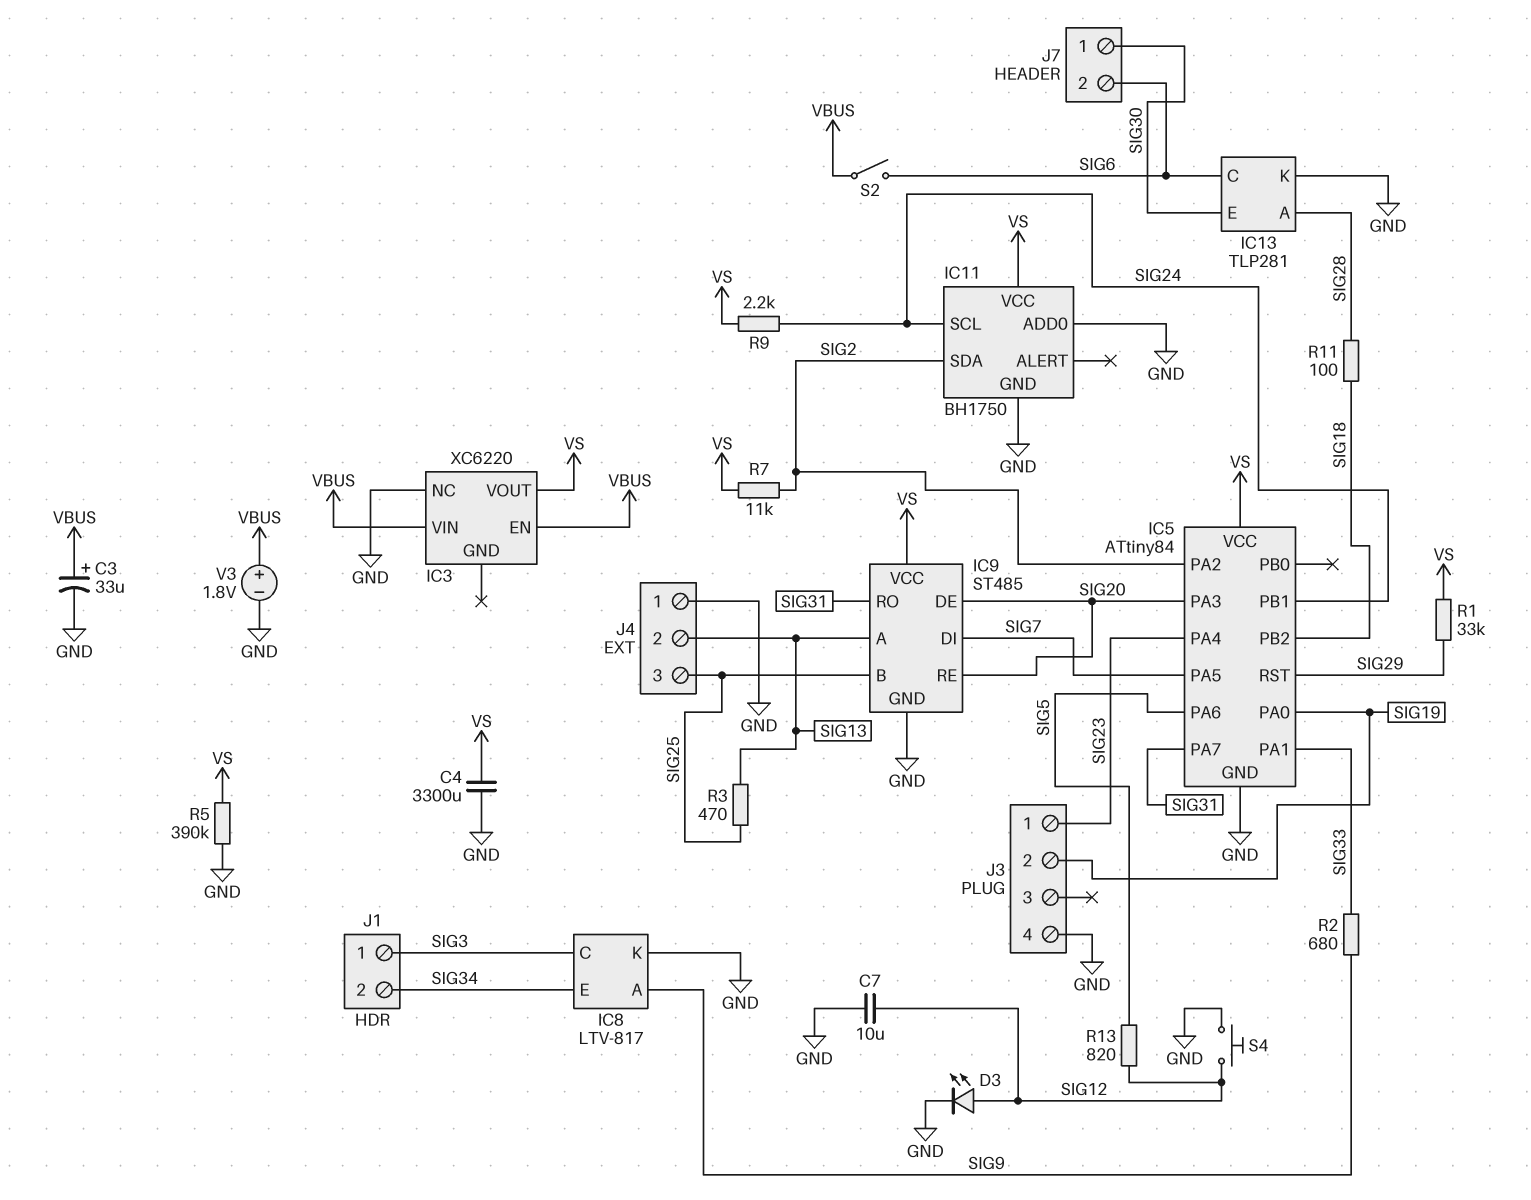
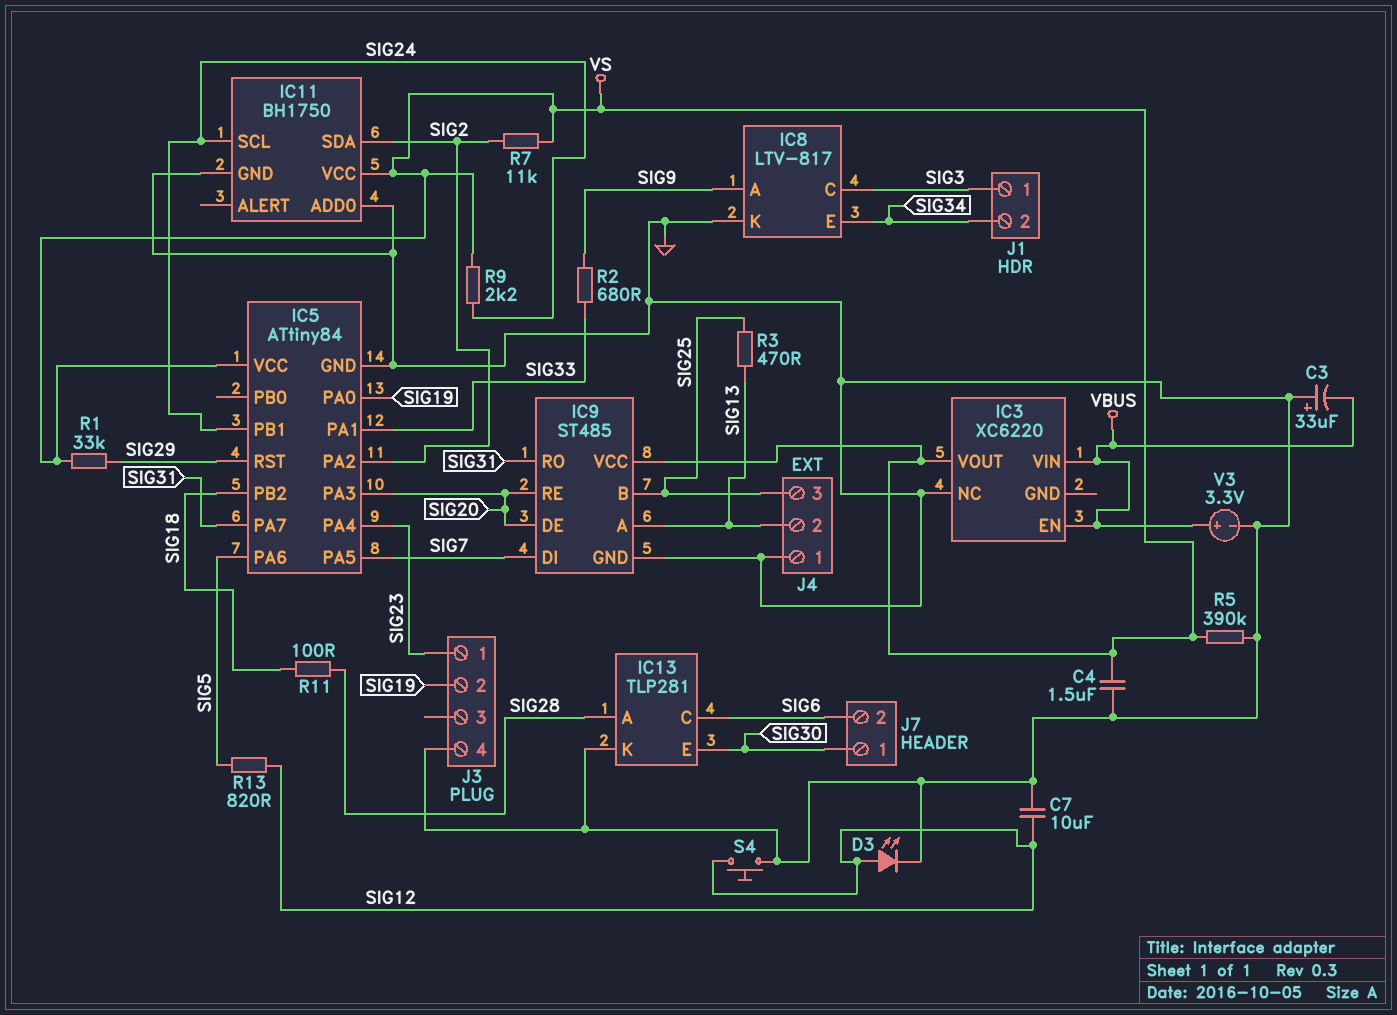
C3: 33uF (plus VBUS, minus GND) -> 33uF (plus GND, minus VBUS)
C4: 3300uF (GND, VS) -> 1.5uF (GND, VS)
S2: switch (SIG6, VBUS) -> none
V3: 1.8V (plus VBUS, minus GND) -> 3.3V (plus VBUS, minus GND)

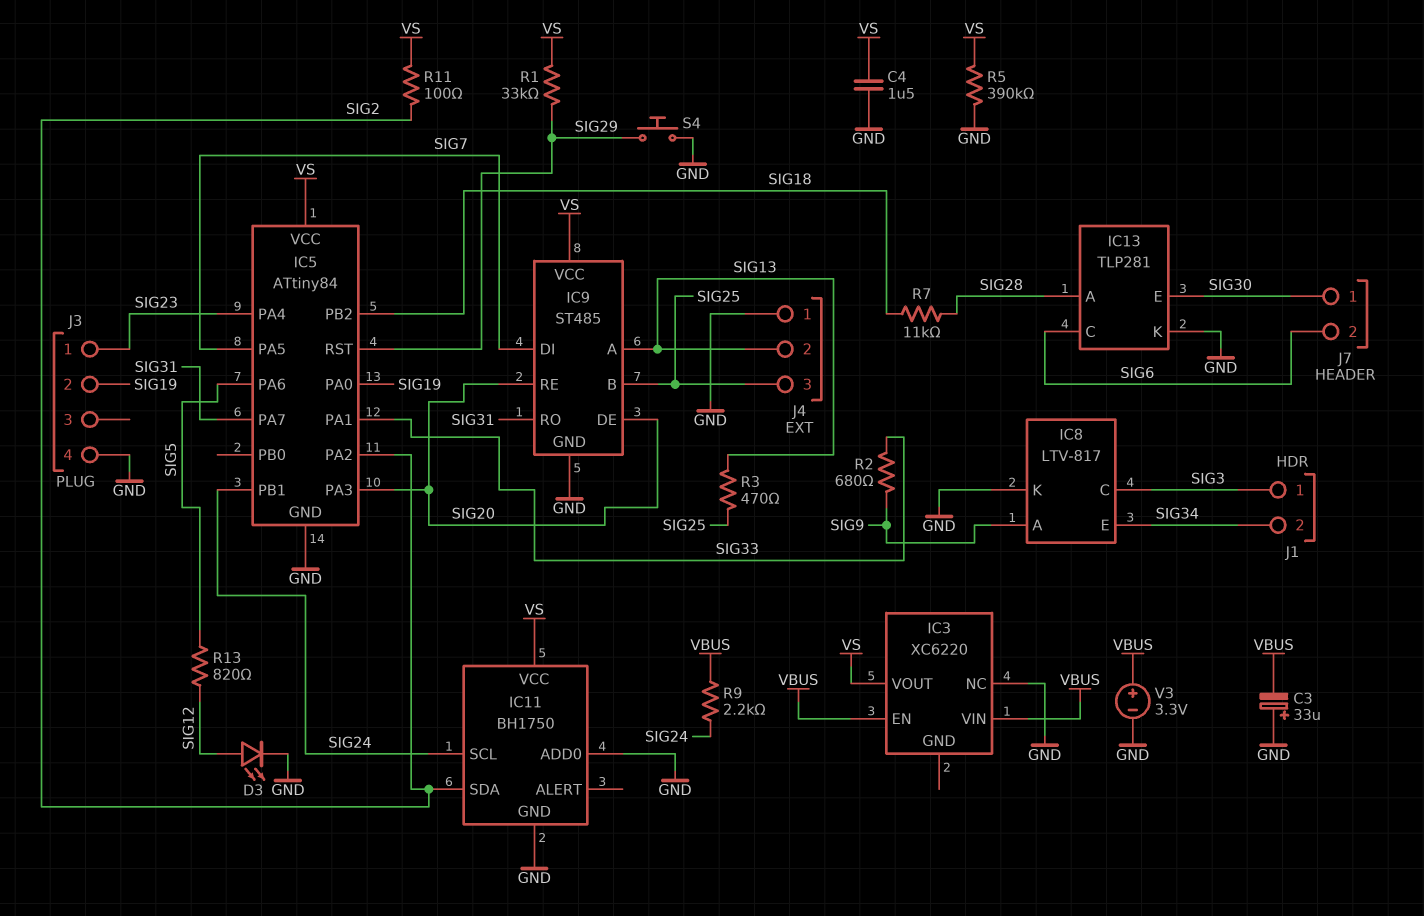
C7: 10uF (GND, SIG12) -> none
R7: 11k (SIG2, VS) -> 11k (SIG18, SIG28)
R9: 2.2k (SIG24, VS) -> 2.2k (SIG24, VBUS)
R11: 100 (SIG18, SIG28) -> 100 (SIG2, VS)
S4: button (GND, SIG12) -> button (GND, SIG29)

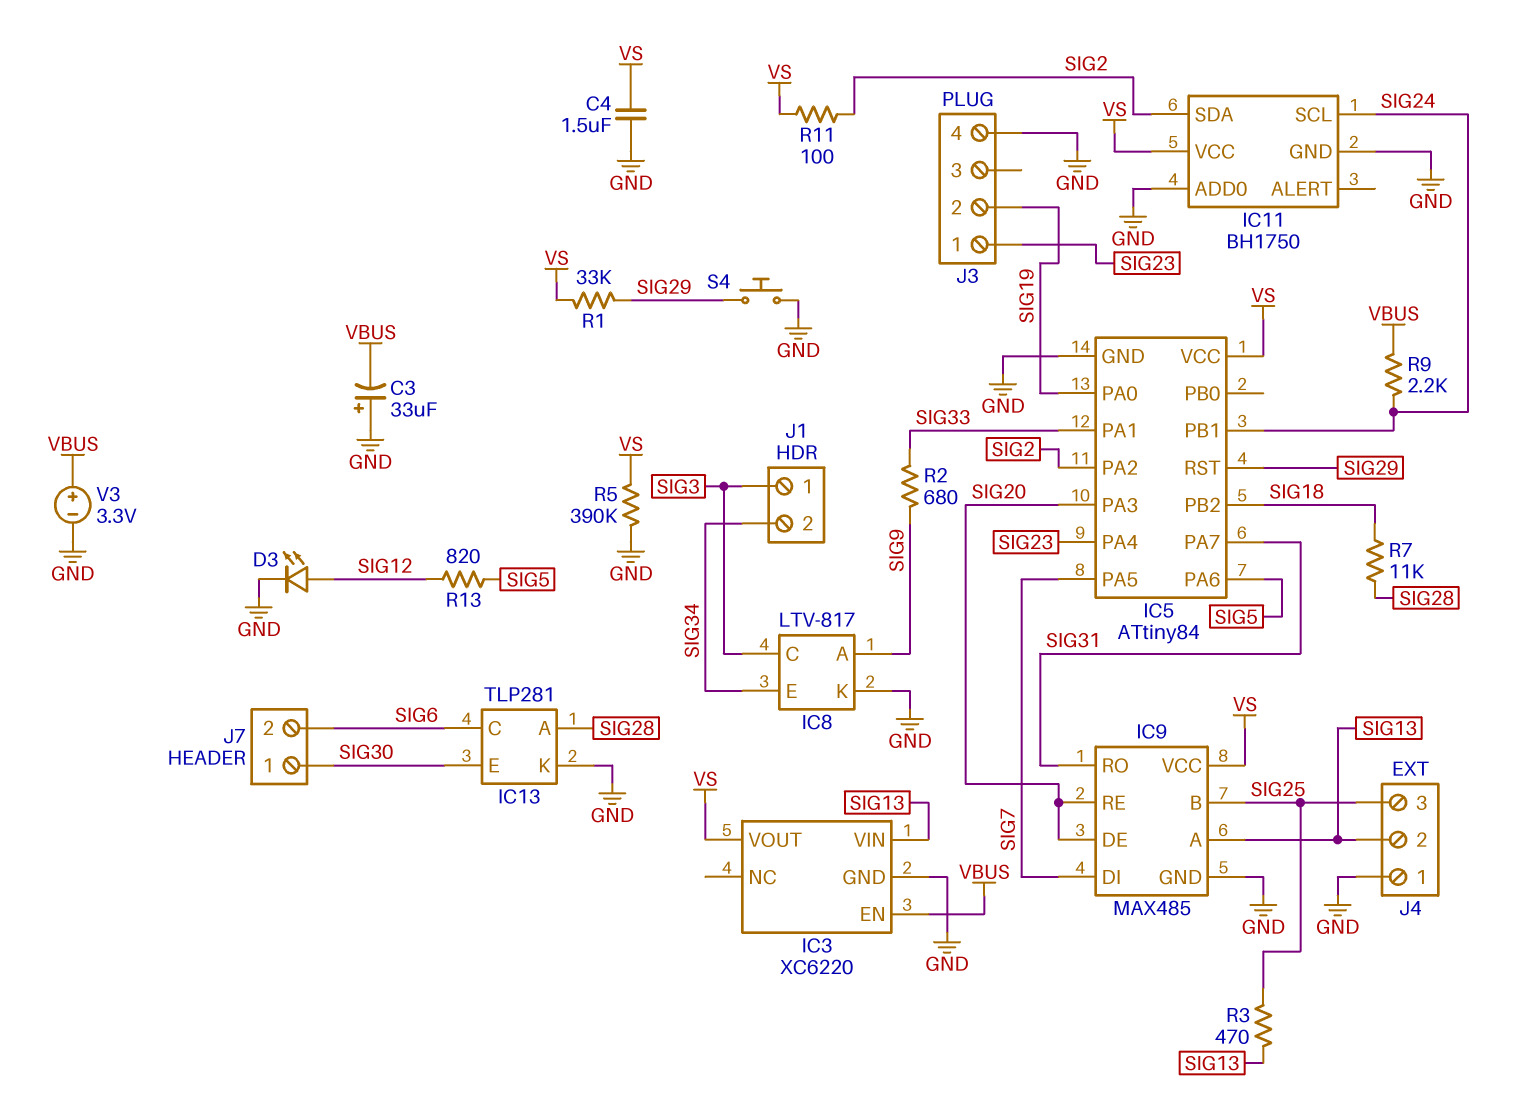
IC3 pin GND: none -> GND
IC3 pin NC: GND -> none
IC3 pin VIN: VBUS -> SIG13
IC9: ST485 -> MAX485

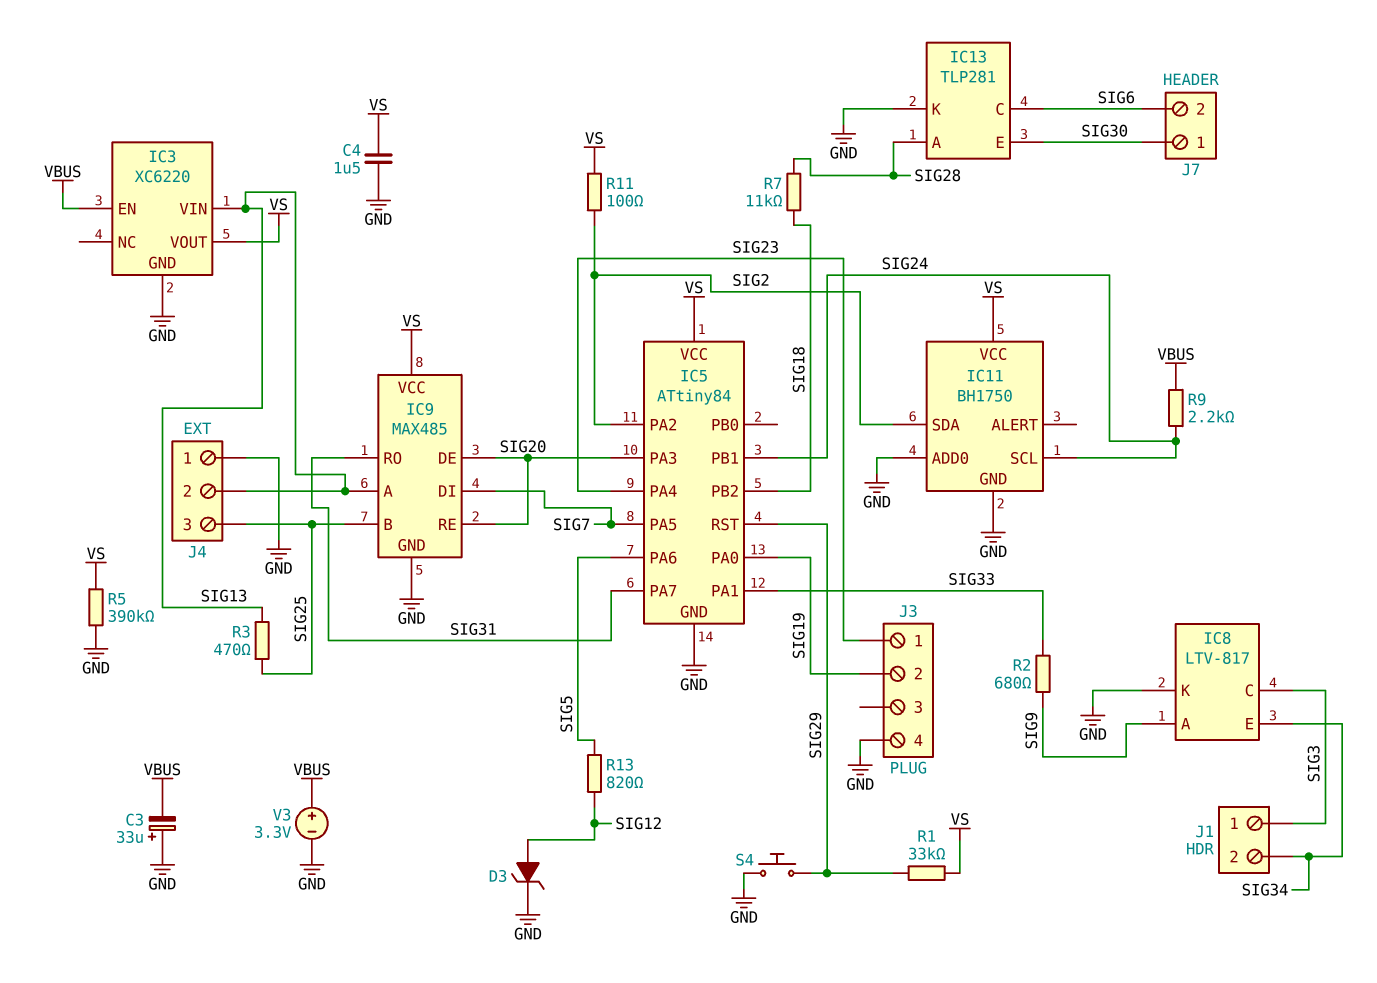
D3: LED (A SIG12, K GND) -> zener (A SIG12, K GND)

